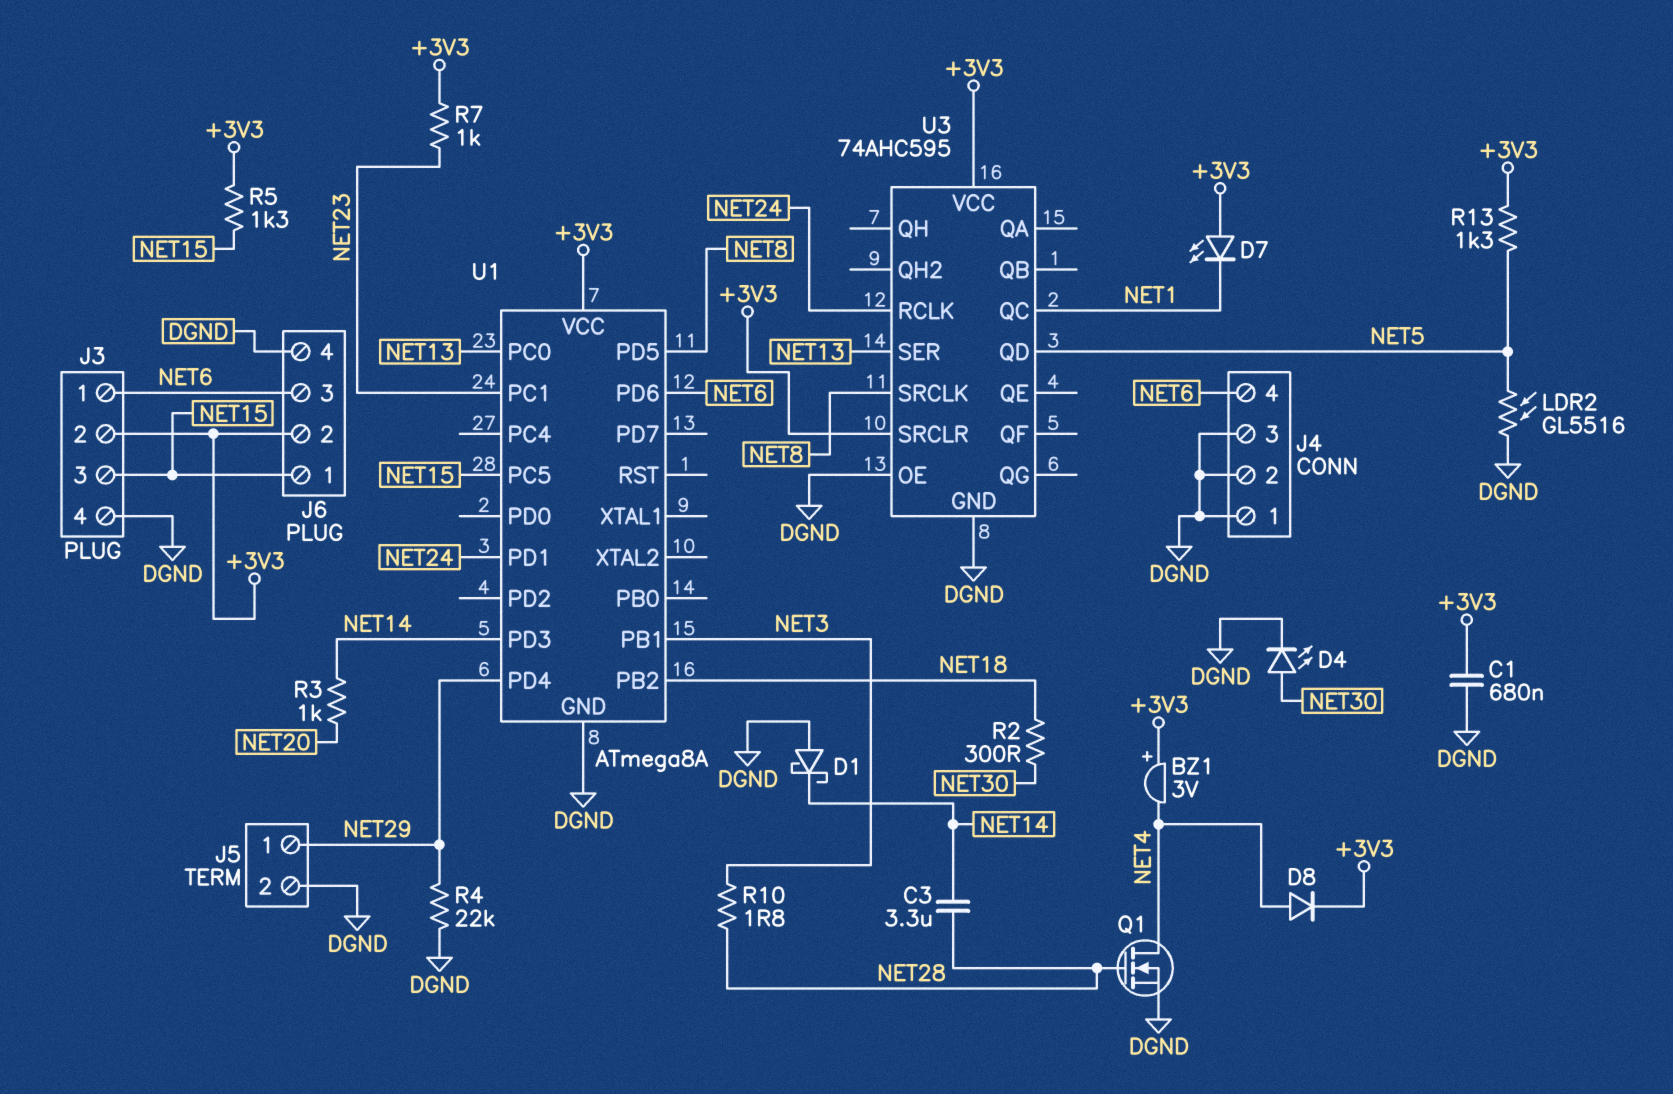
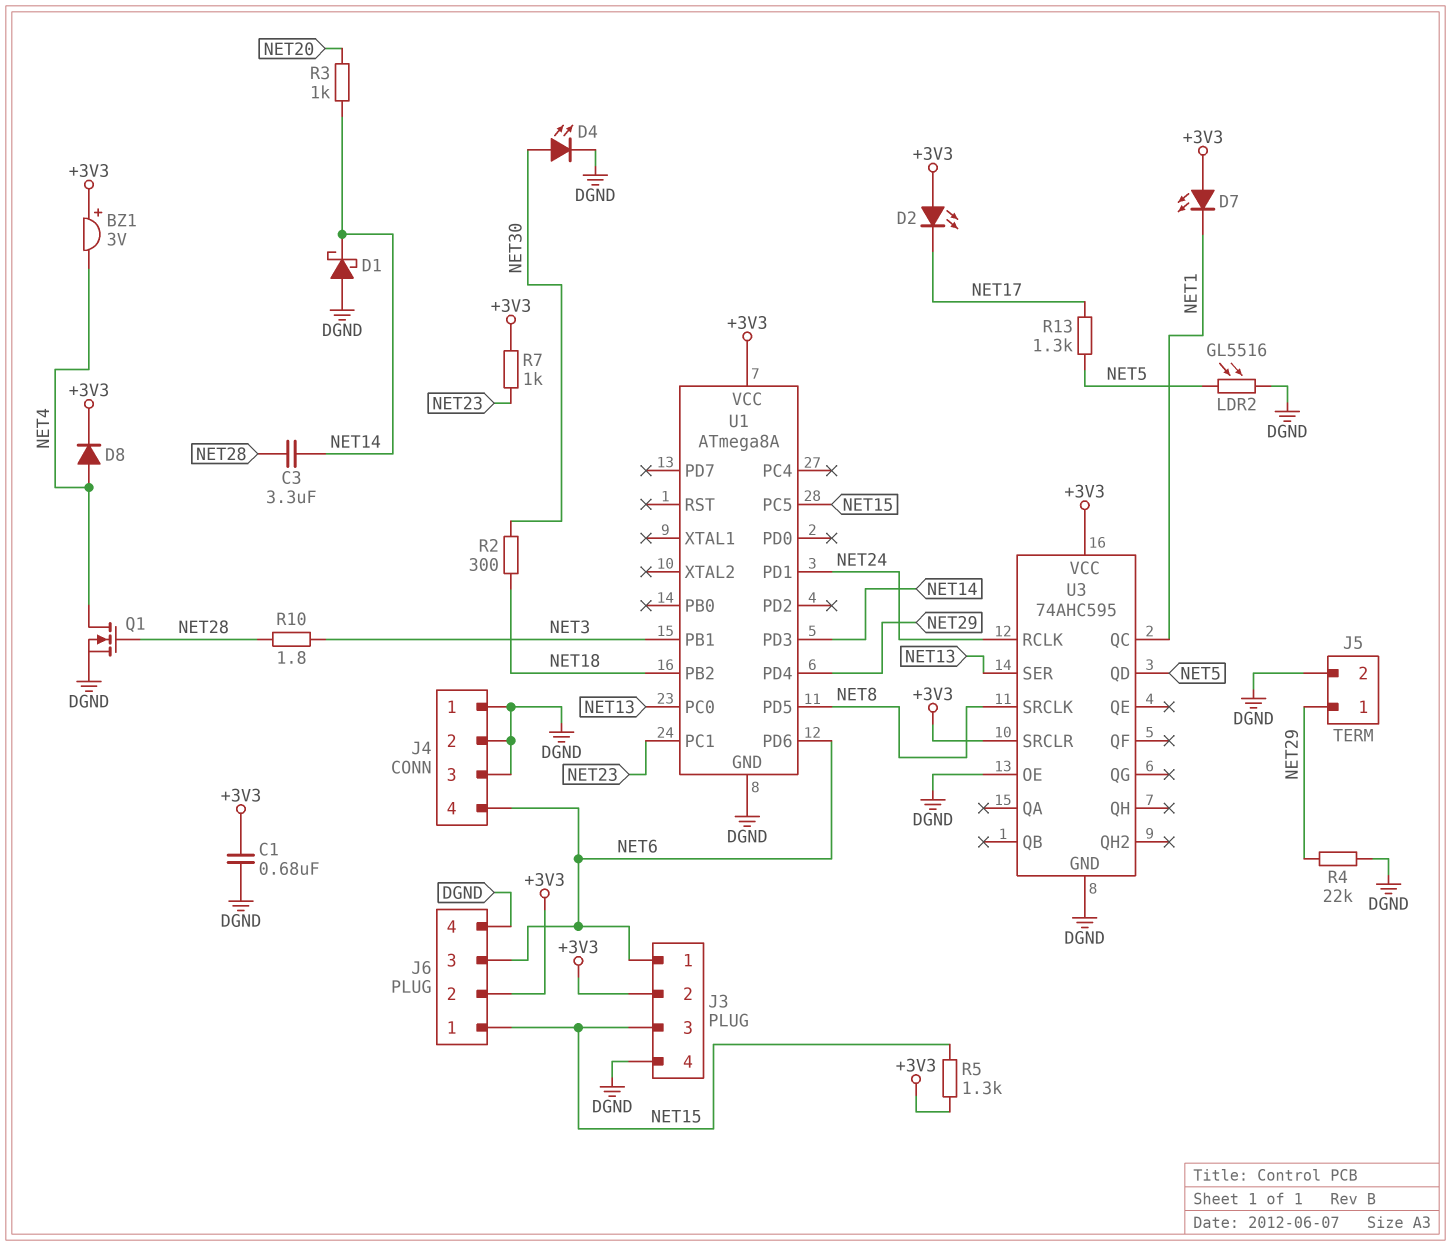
D2: none -> LED (A +3V3, K NET17)
R13: 1.3k (+3V3, NET5) -> 1.3k (NET5, NET17)

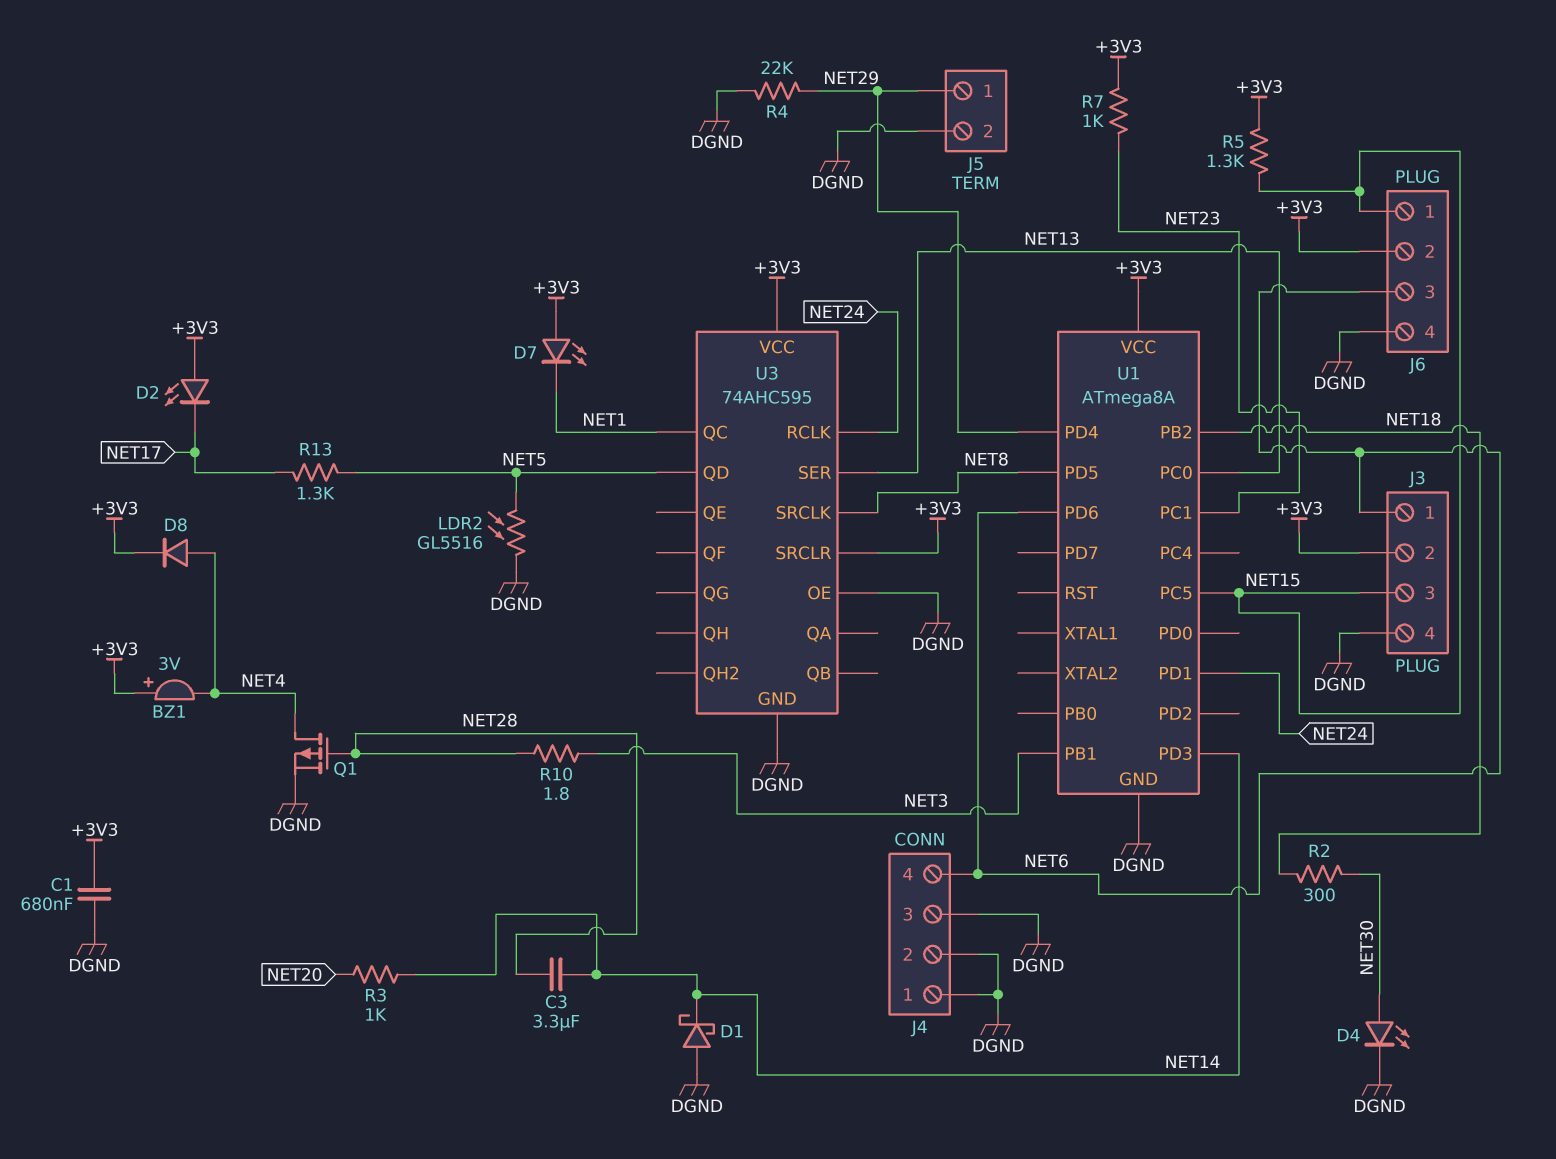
Q1: NMOS (G NET28, D NET4, S DGND) -> PMOS (G NET28, D NET4, S DGND)

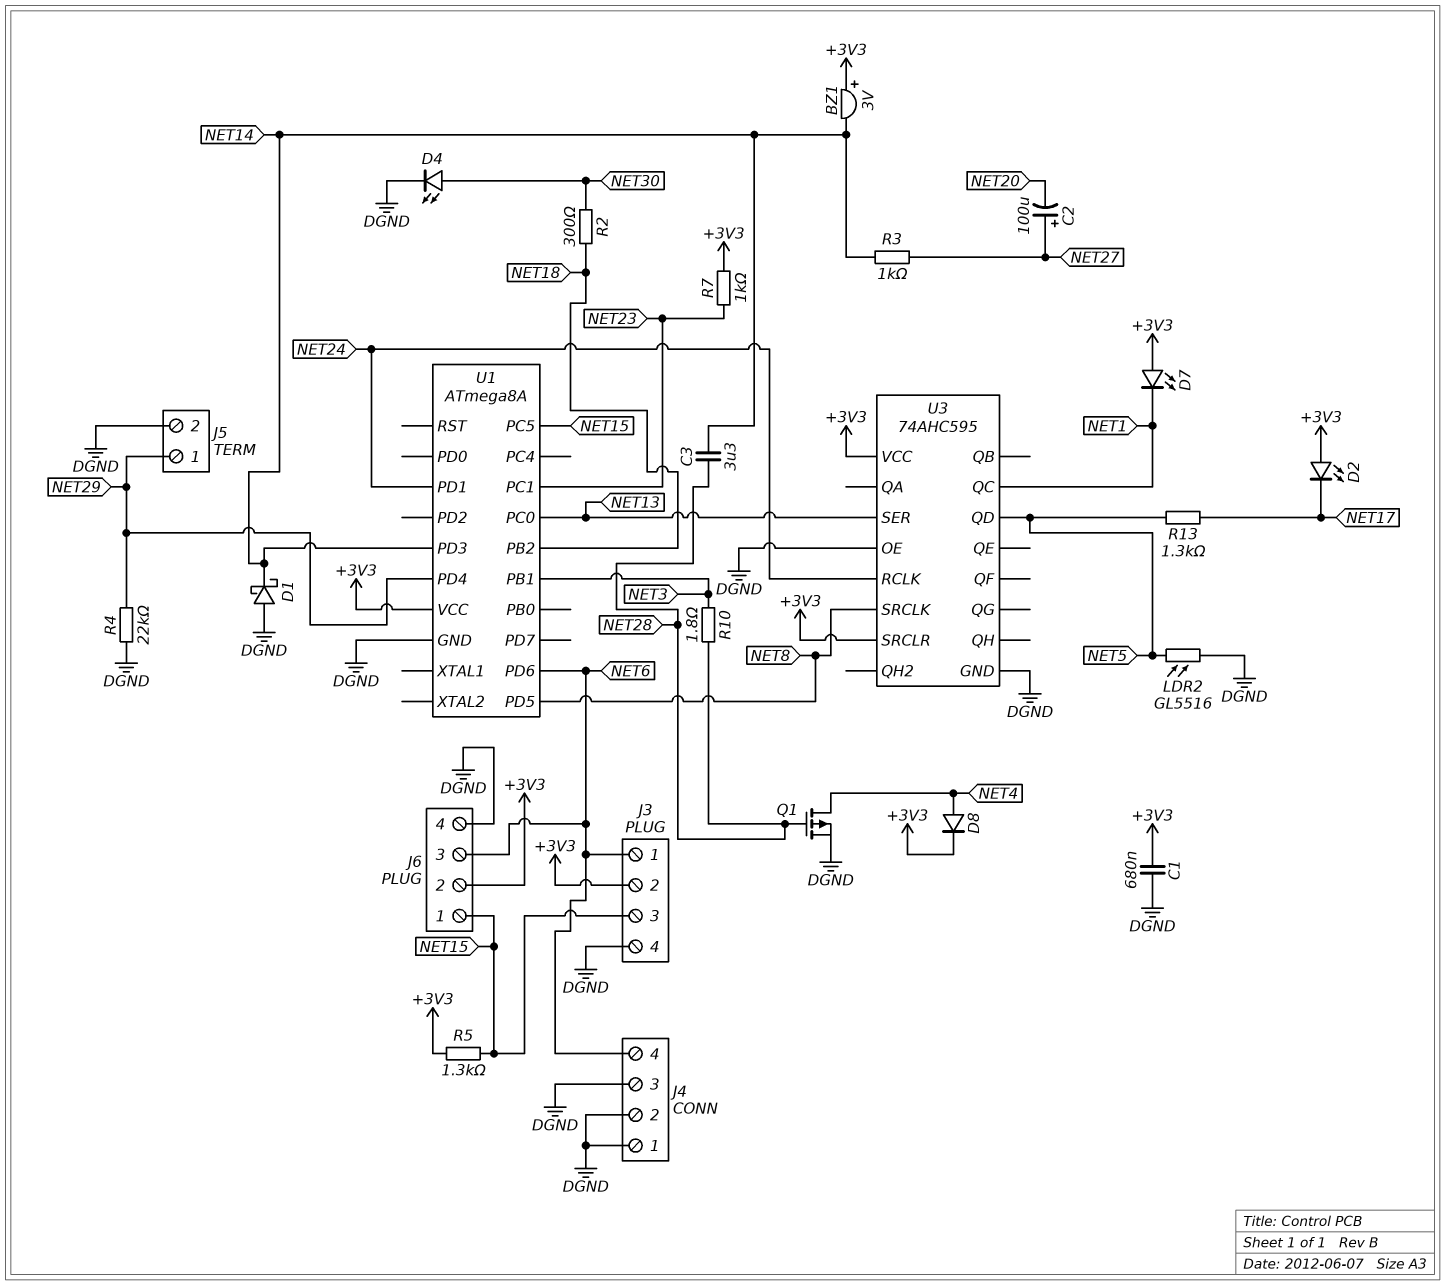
BZ1: buzzer 3V (plus +3V3, minus NET4) -> buzzer 3V (plus +3V3, minus NET14)
C2: none -> 100uF (plus NET27, minus NET20)
R3: 1k (NET14, NET20) -> 1k (NET14, NET27)

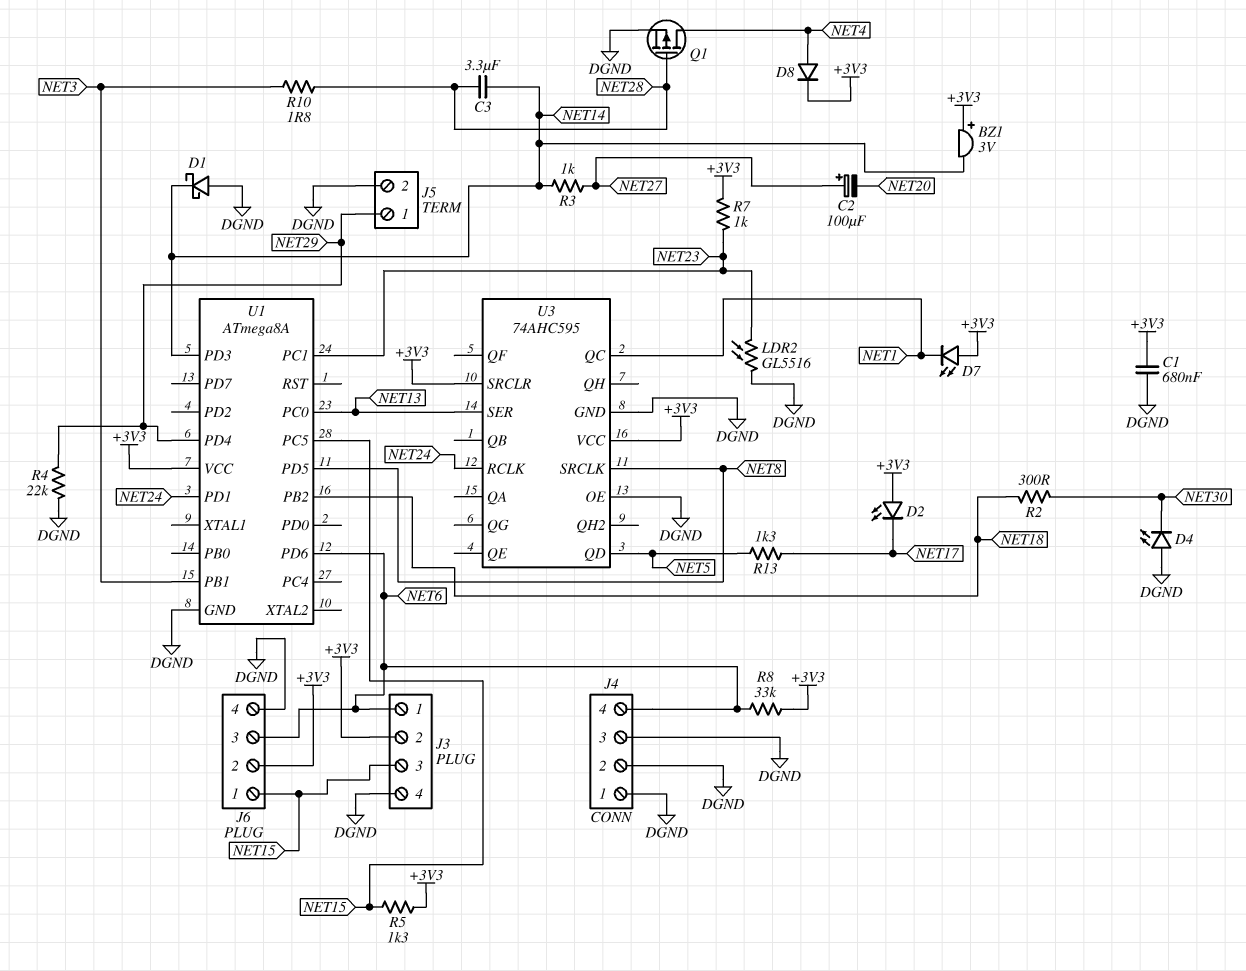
D4: LED (A NET30, K DGND) -> LED (A DGND, K NET30)
LDR2: GL5516 (DGND, NET5) -> GL5516 (DGND, NET23)
R8: none -> 33k (+3V3, NET6)

